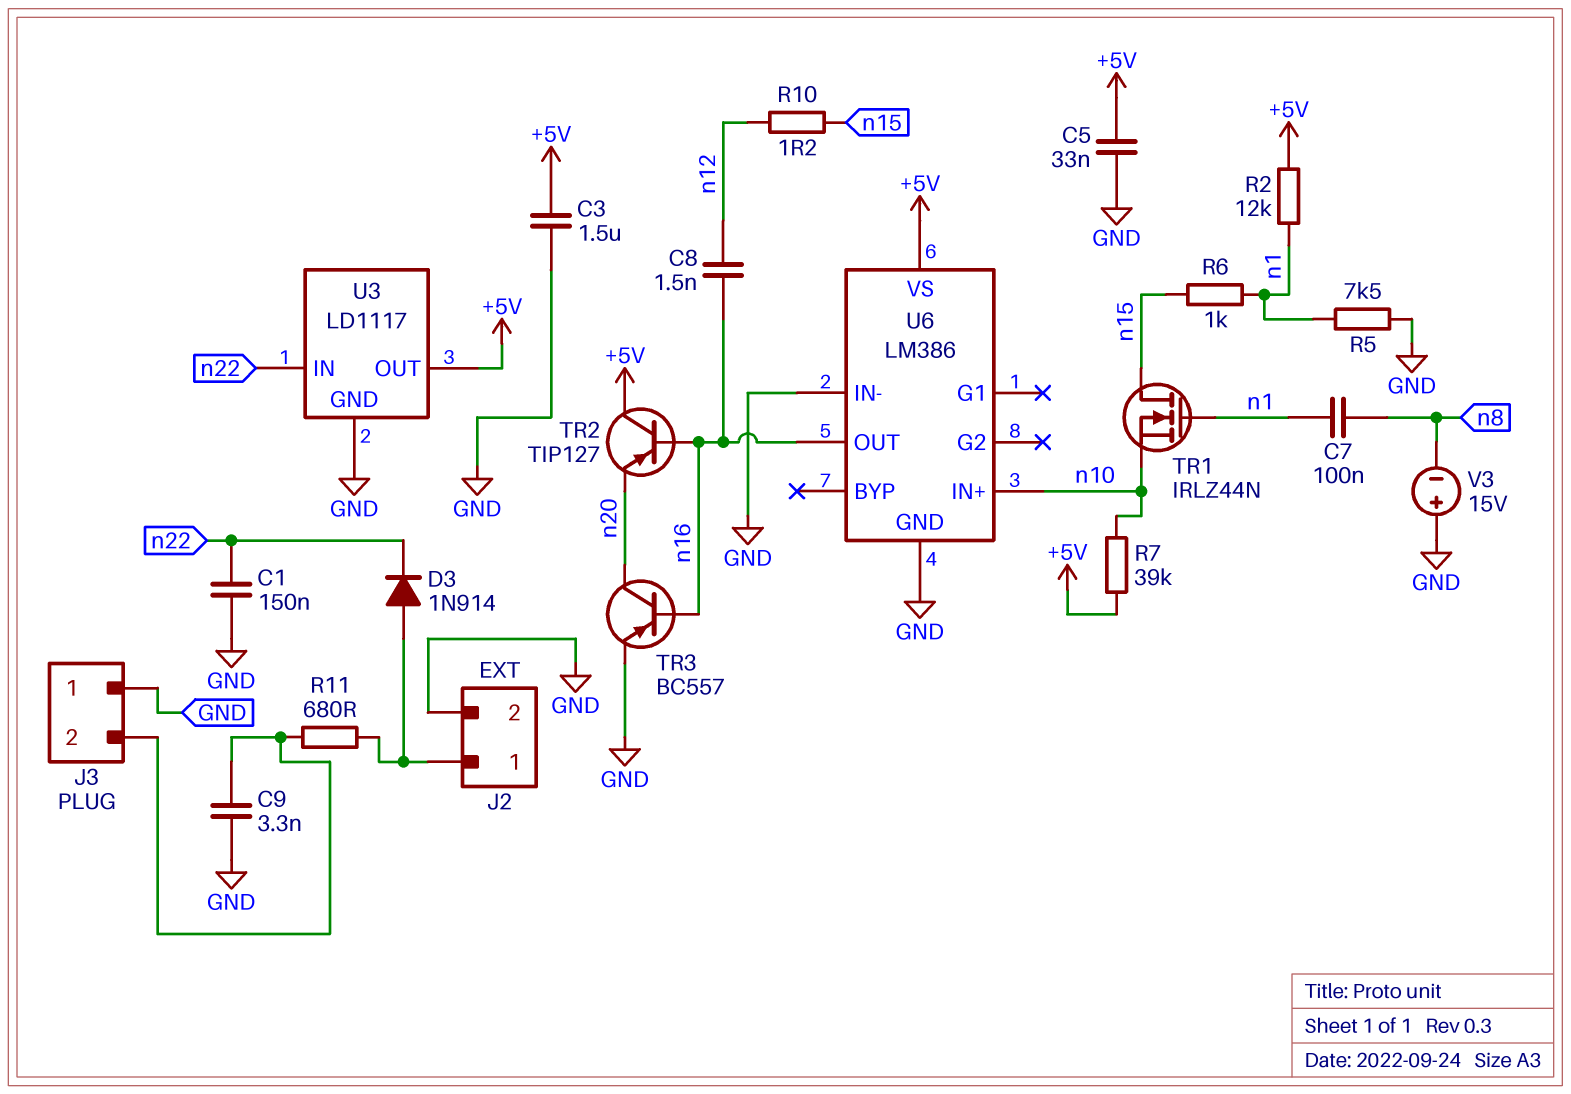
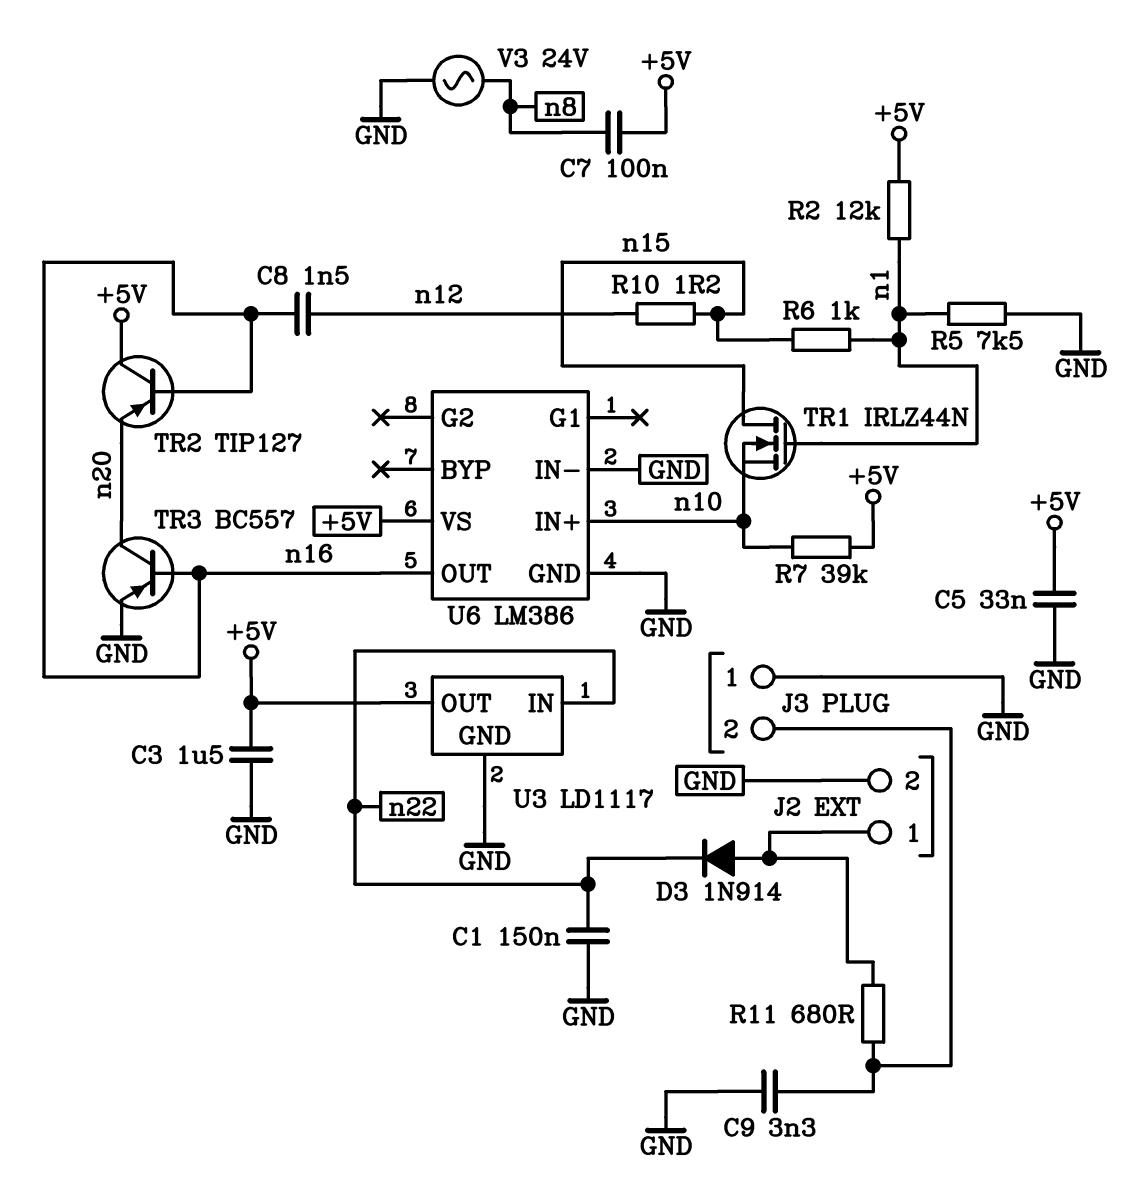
C7: 100nF (n1, n8) -> 100nF (+5V, n8)
V3: 15V (plus GND, minus n8) -> AC 24V (GND, n8)

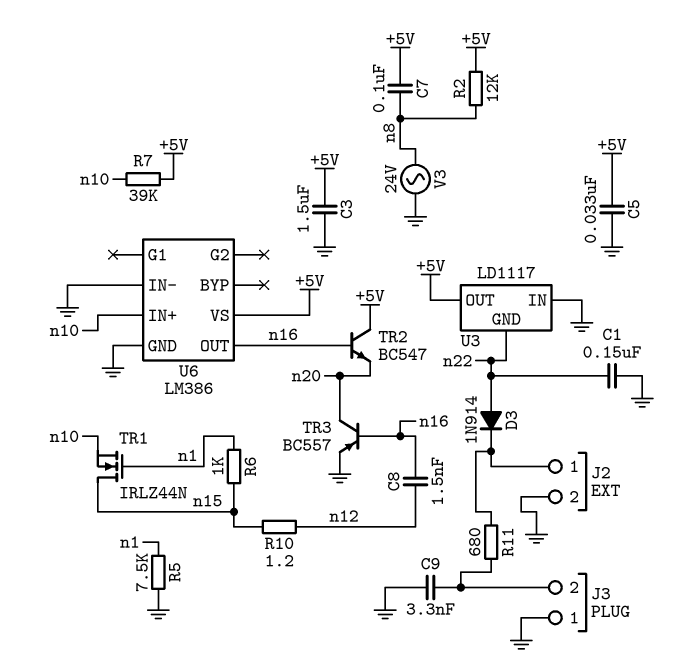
D3: diode 1N914 (A J2/1, K n22) -> diode 1N914 (A n22, K J2/1)
R2: 12k (+5V, n1) -> 12k (+5V, n8)
TR2: PNP TIP127 (B n16, C +5V, E n20) -> NPN BC547 (B n16, C +5V, E n20)
U3 pin GND: GND -> n22
U3 pin IN: n22 -> GND

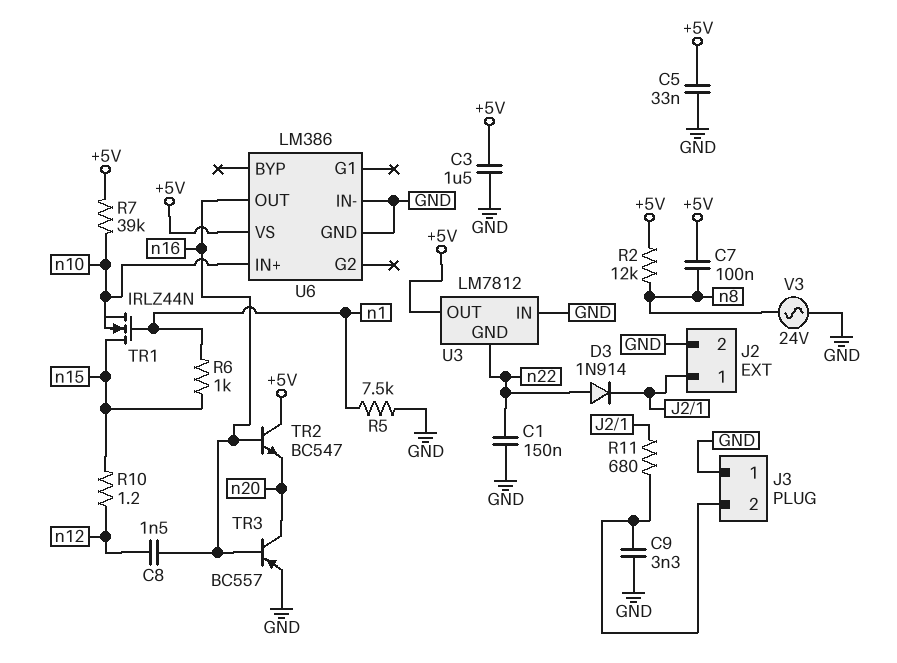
U3: LD1117 -> LM7812

